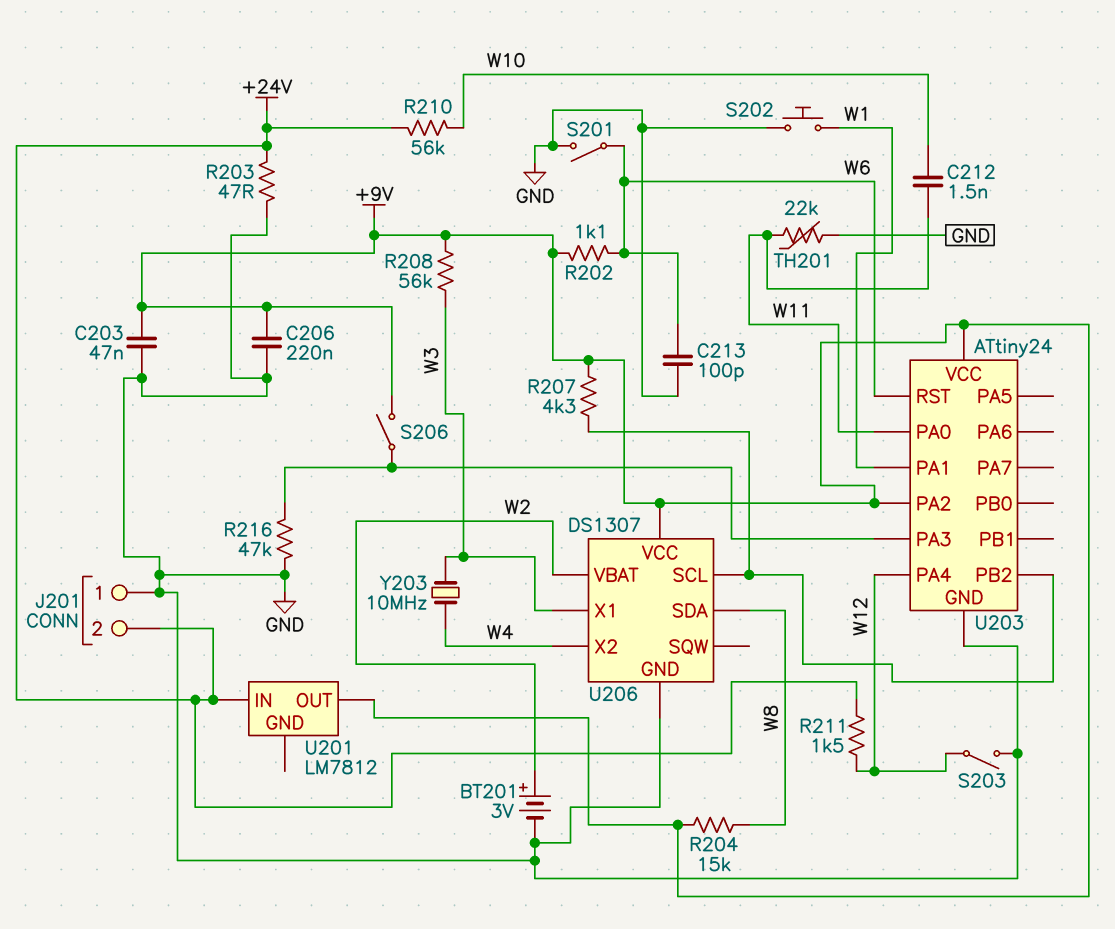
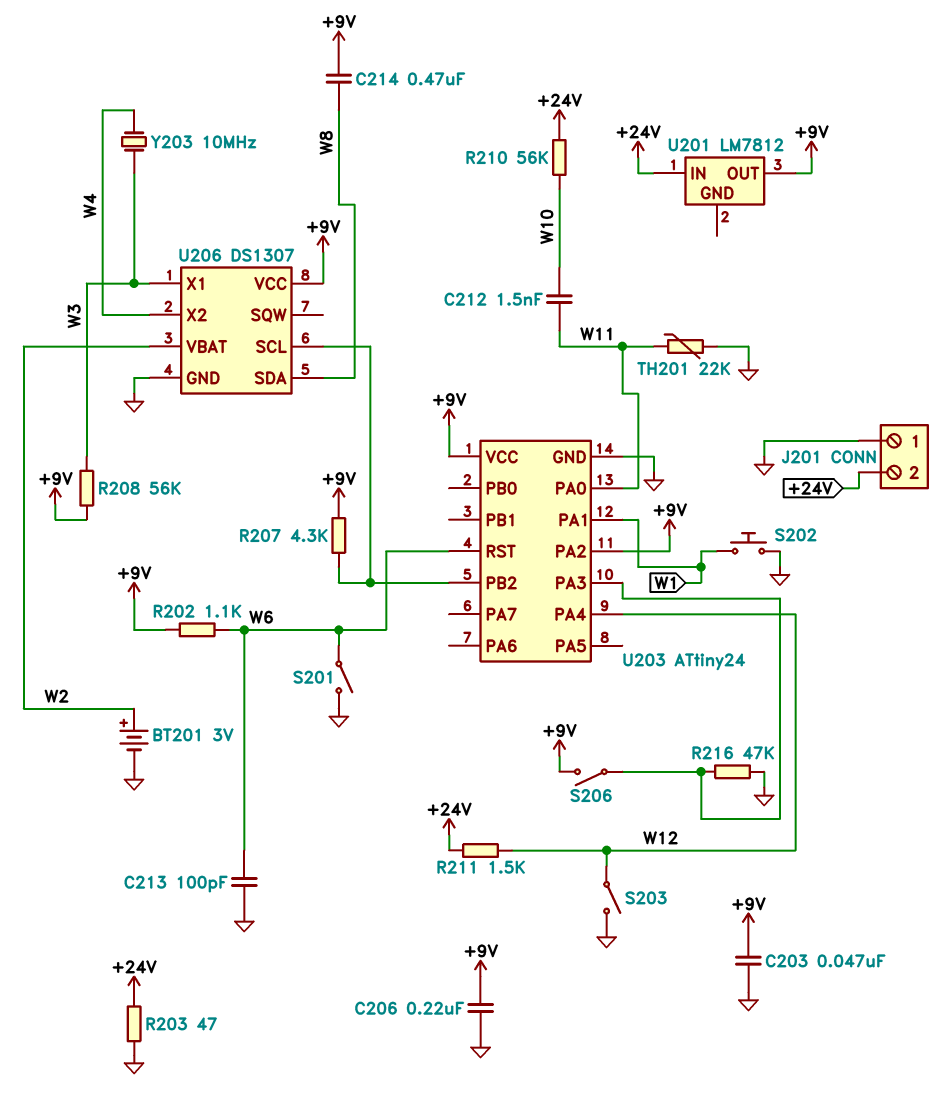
C214: none -> 470nF (+9V, W8)
R204: 15k (+9V, W8) -> none

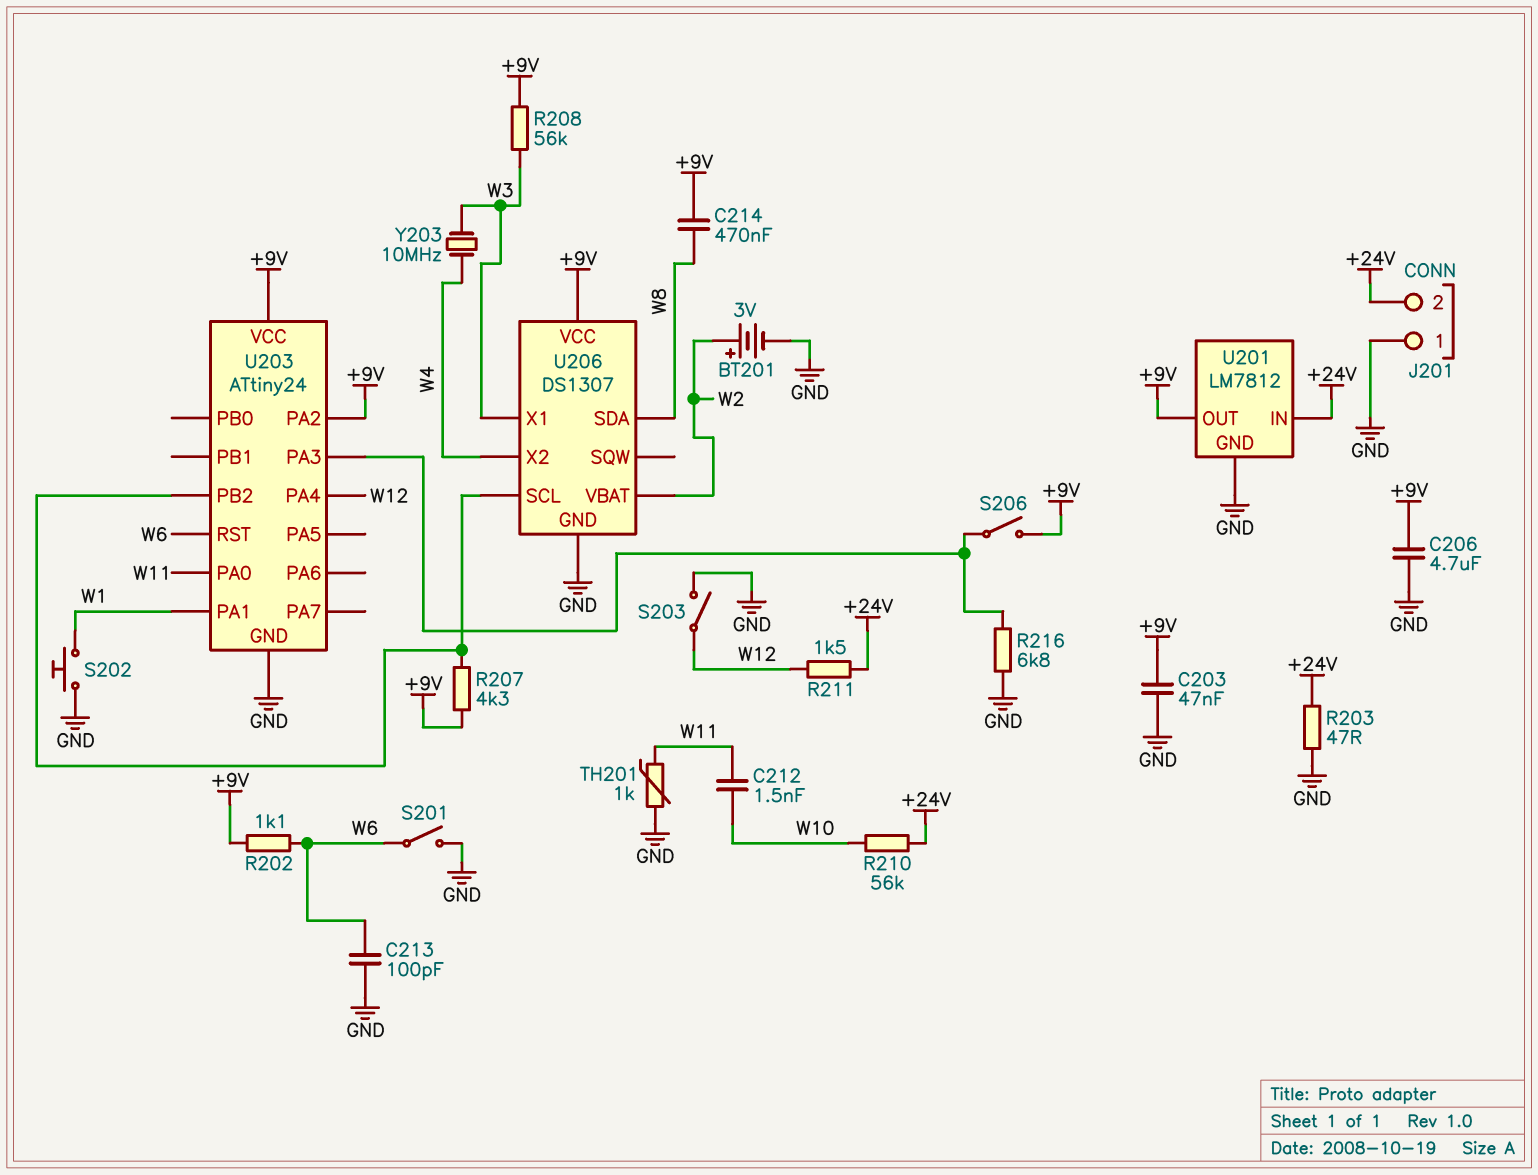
C206: 220nF (+9V, GND) -> 4.7uF (+9V, GND)
R216: 47k (GND, U203/PA3) -> 6.8k (GND, U203/PA3)
TH201: 22k (GND, W11) -> 1k (GND, W11)
U201 pin GND: none -> GND

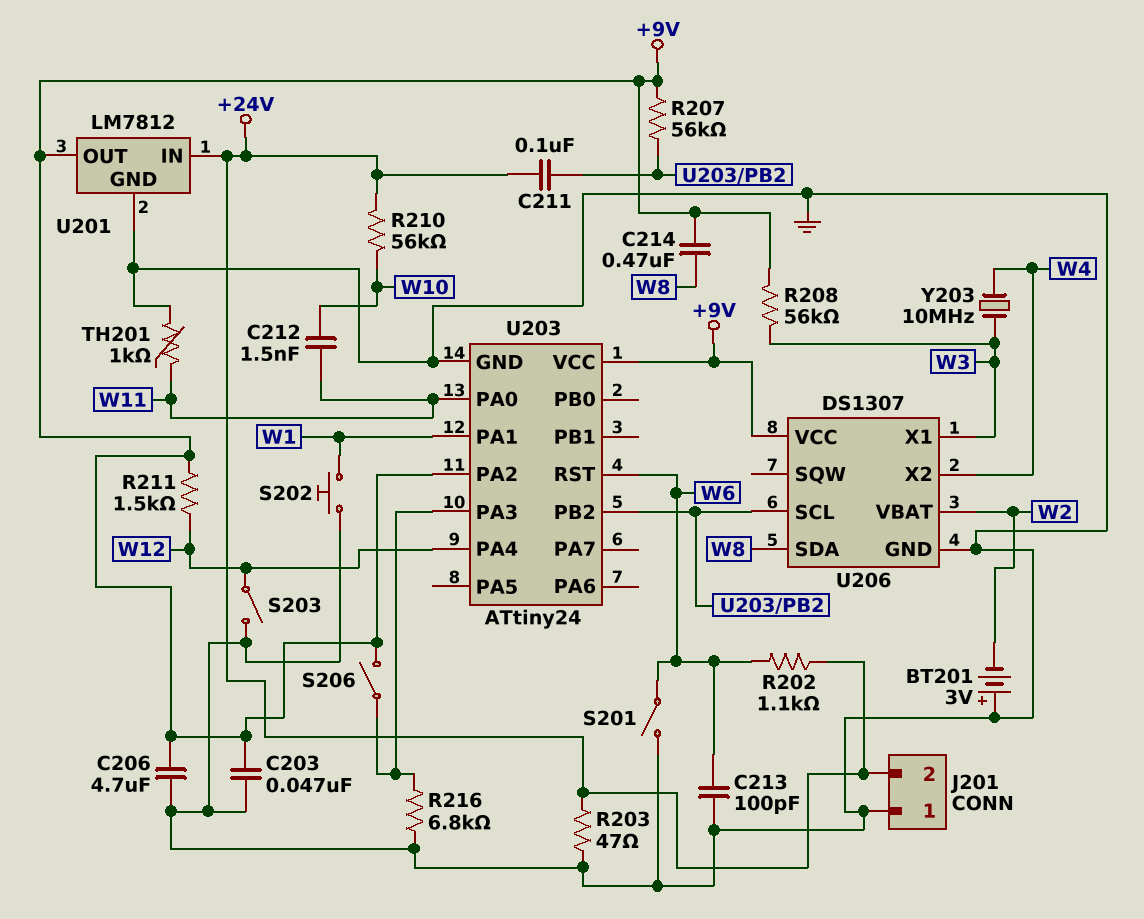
BT201: 3V (plus W2, minus GND) -> 3V (plus GND, minus W2)
C211: none -> 100nF (+24V, U203/PB2)
R202: 1.1k (+9V, W6) -> 1.1k (+24V, W6)
R207: 4.3k (+9V, U203/PB2) -> 56k (+9V, U203/PB2)
R211: 1.5k (+24V, W12) -> 1.5k (+9V, W12)

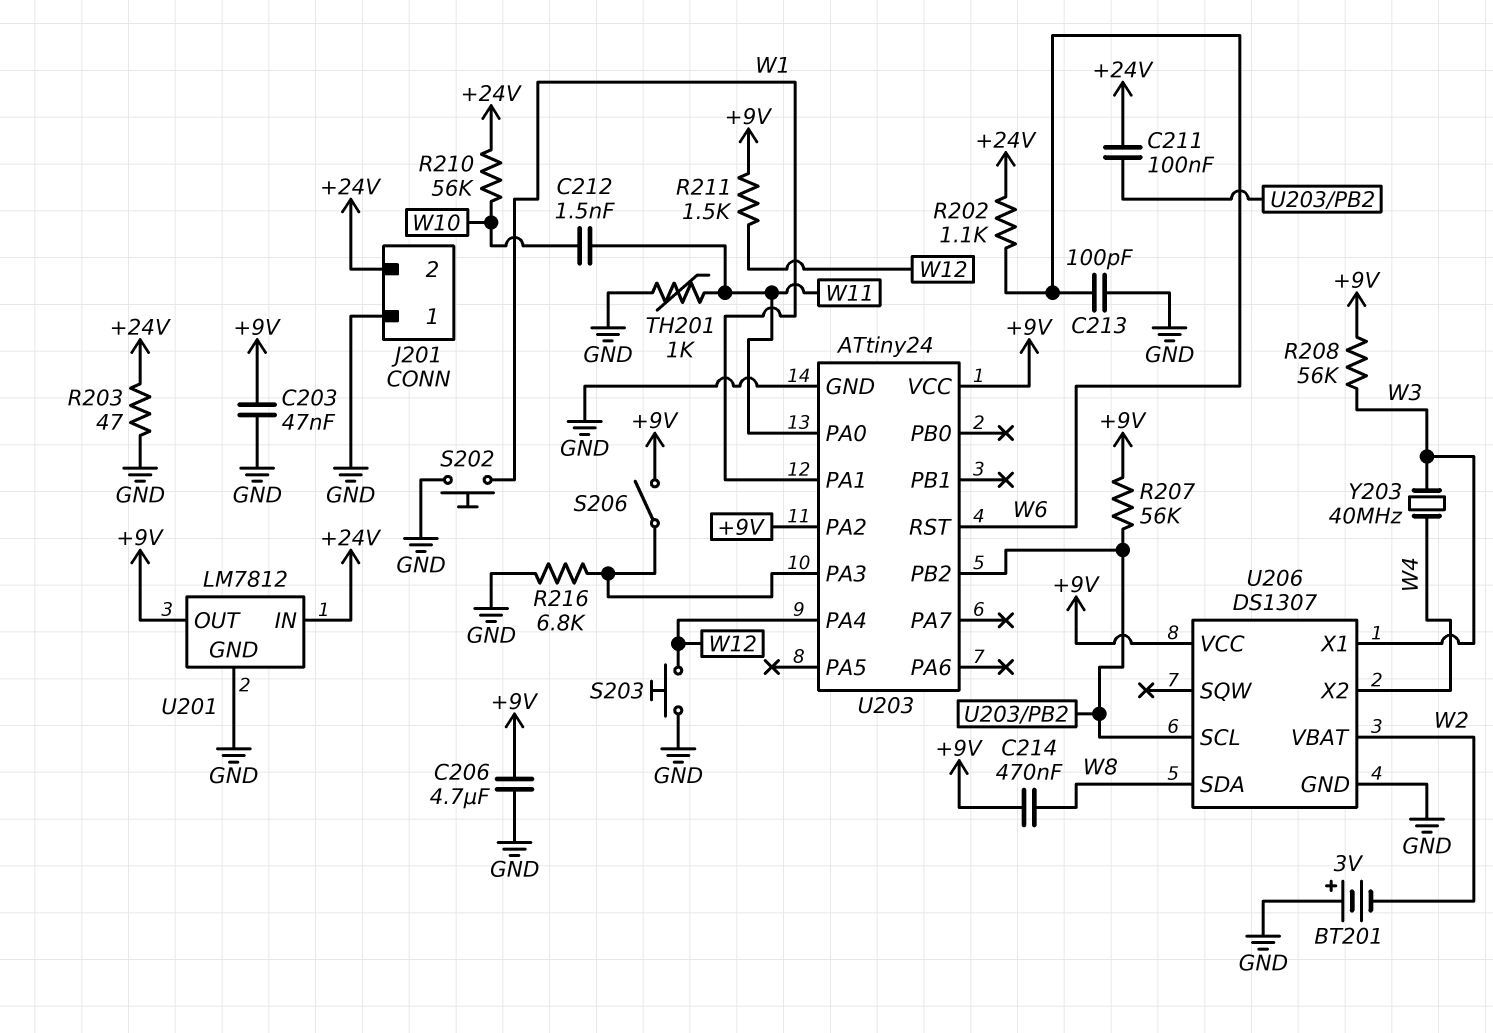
S201: switch (GND, W6) -> none
S203: switch (GND, W12) -> button (GND, W12)
Y203: 10MHz (W3, W4) -> 40MHz (W3, W4)

